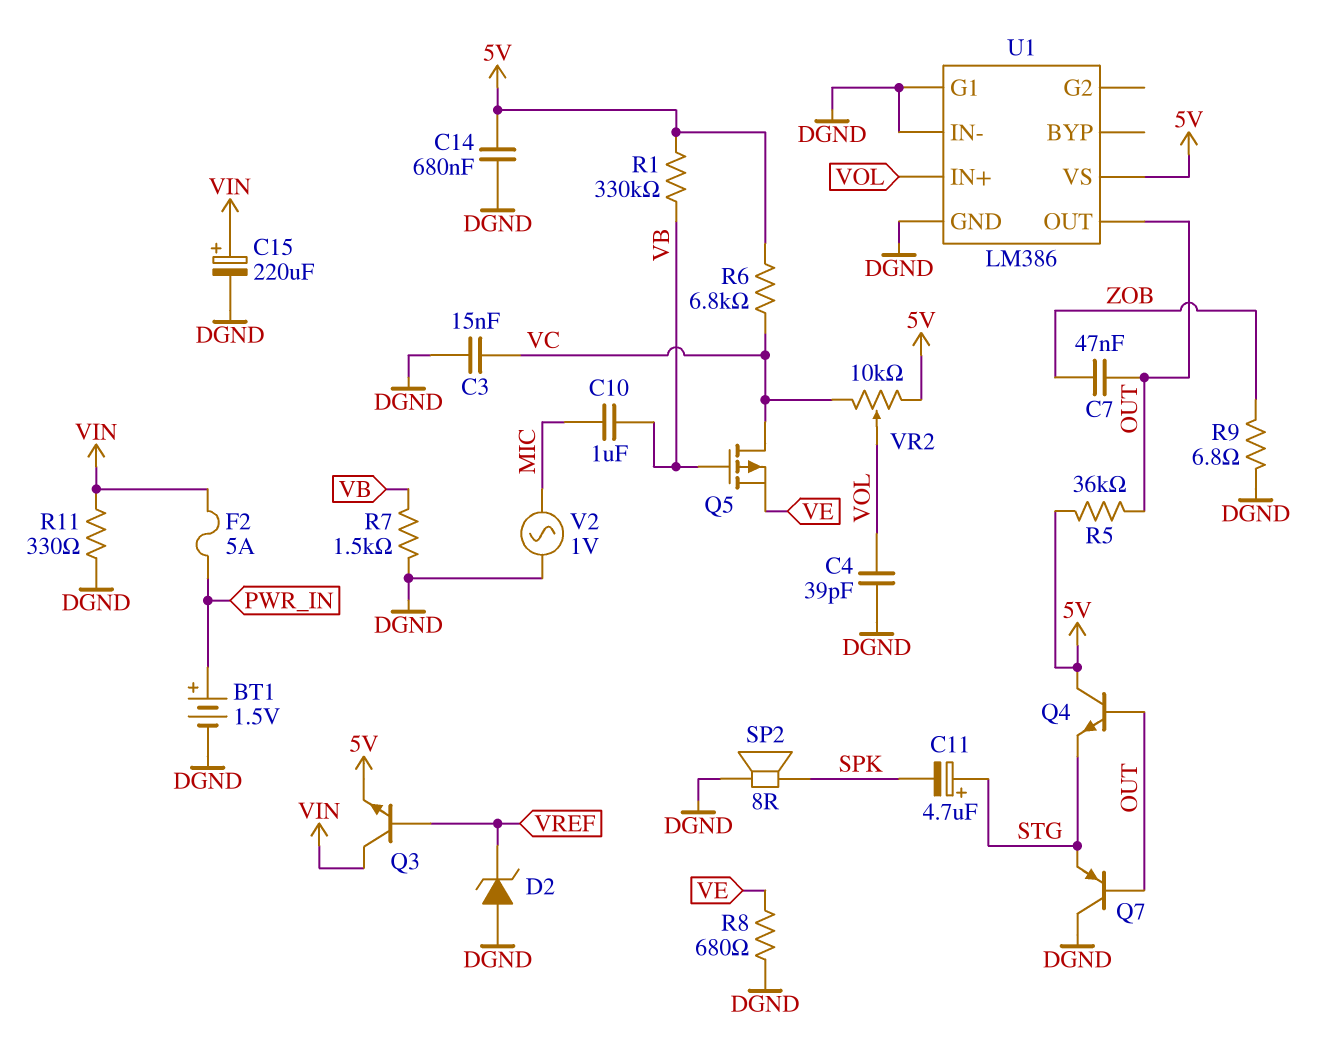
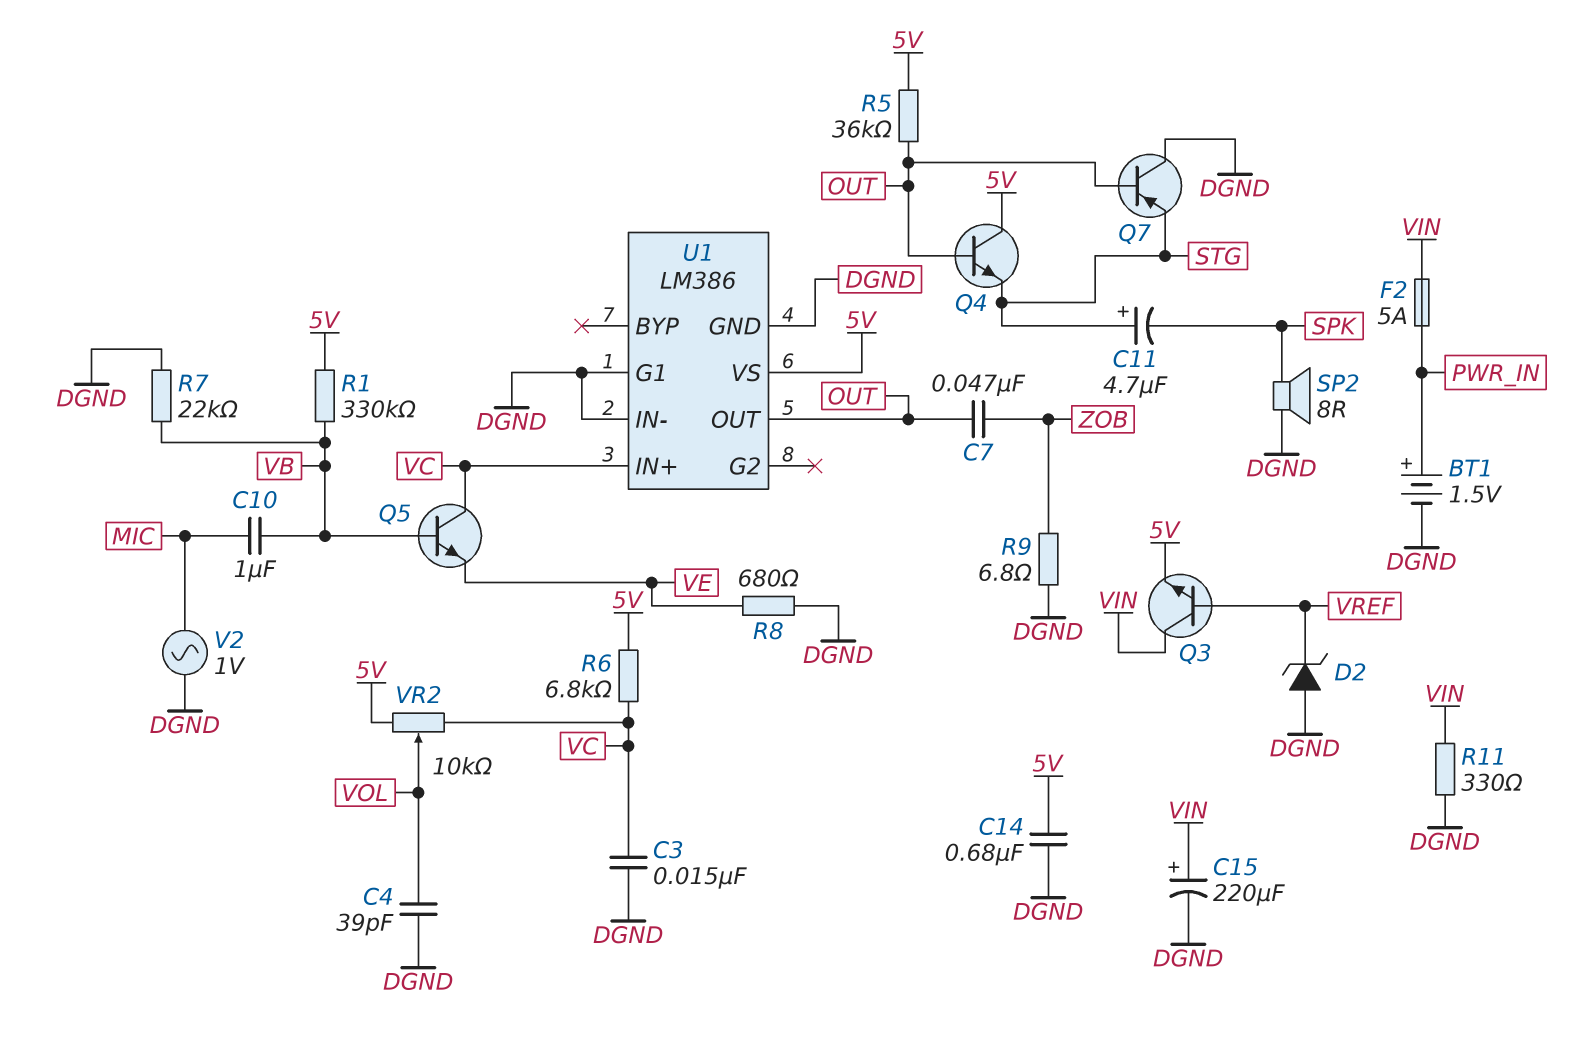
Q5: PMOS (G VB, D VC, S VE) -> NPN (B VB, C VC, E VE)
R7: 1.5k (DGND, VB) -> 22k (DGND, VB)
U1 pin IN+: VOL -> VC

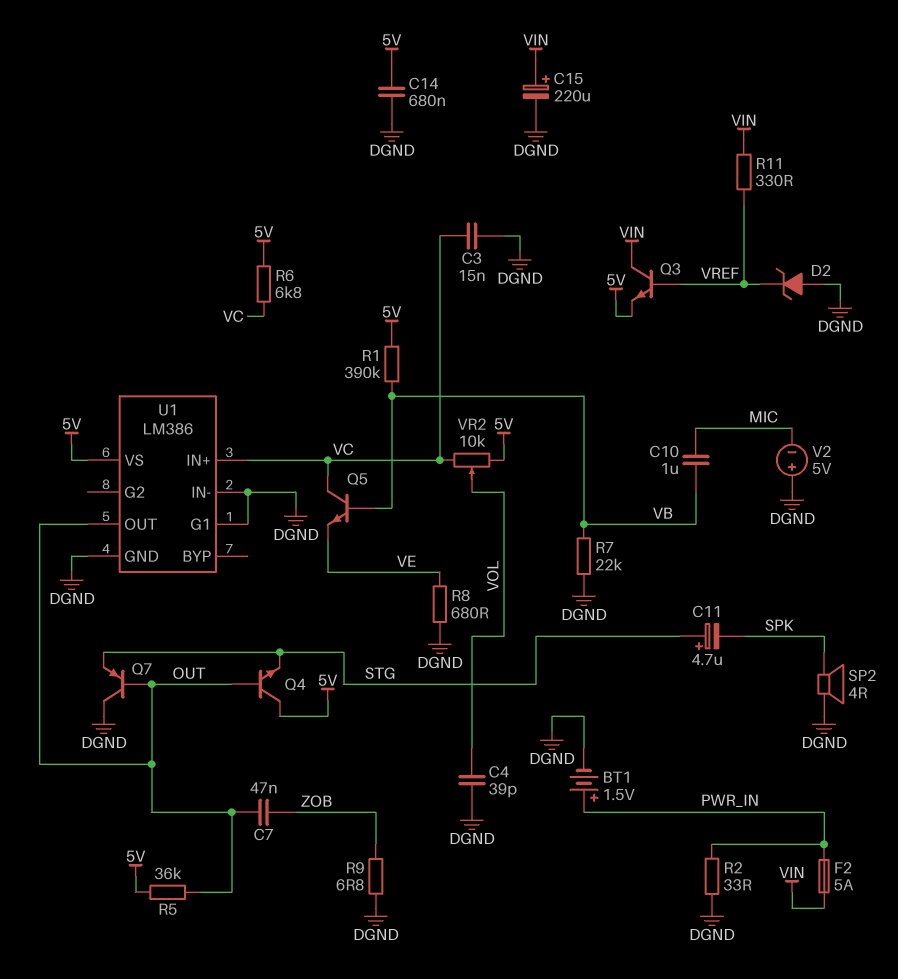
R1: 330k (5V, VB) -> 390k (5V, VB)
R2: none -> 33 (DGND, PWR_IN)
R11: 330 (DGND, VIN) -> 330 (VIN, VREF)
SP2: speaker 8R (DGND, SPK) -> speaker 4R (DGND, SPK)
V2: AC 1V (DGND, MIC) -> 5V (plus DGND, minus MIC)

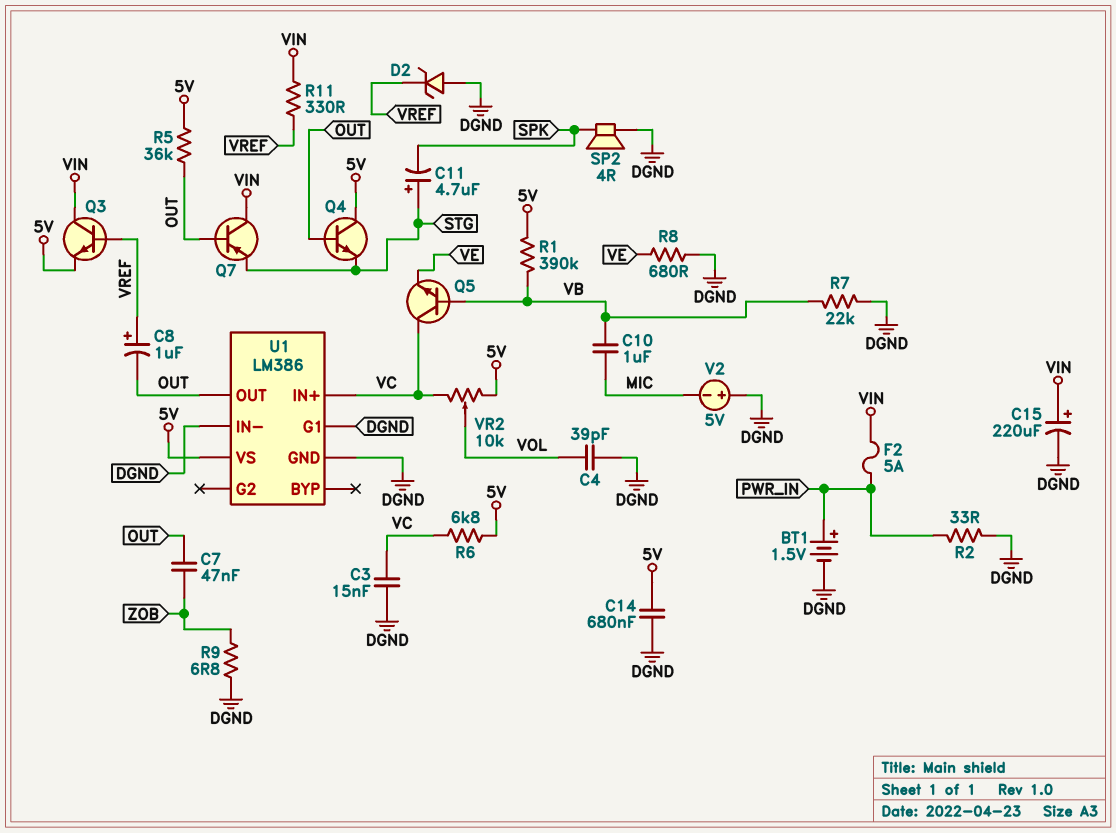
C8: none -> 1uF (plus VREF, minus OUT)
Q7: PNP (B OUT, C DGND, E STG) -> PNP (B OUT, C VIN, E STG)

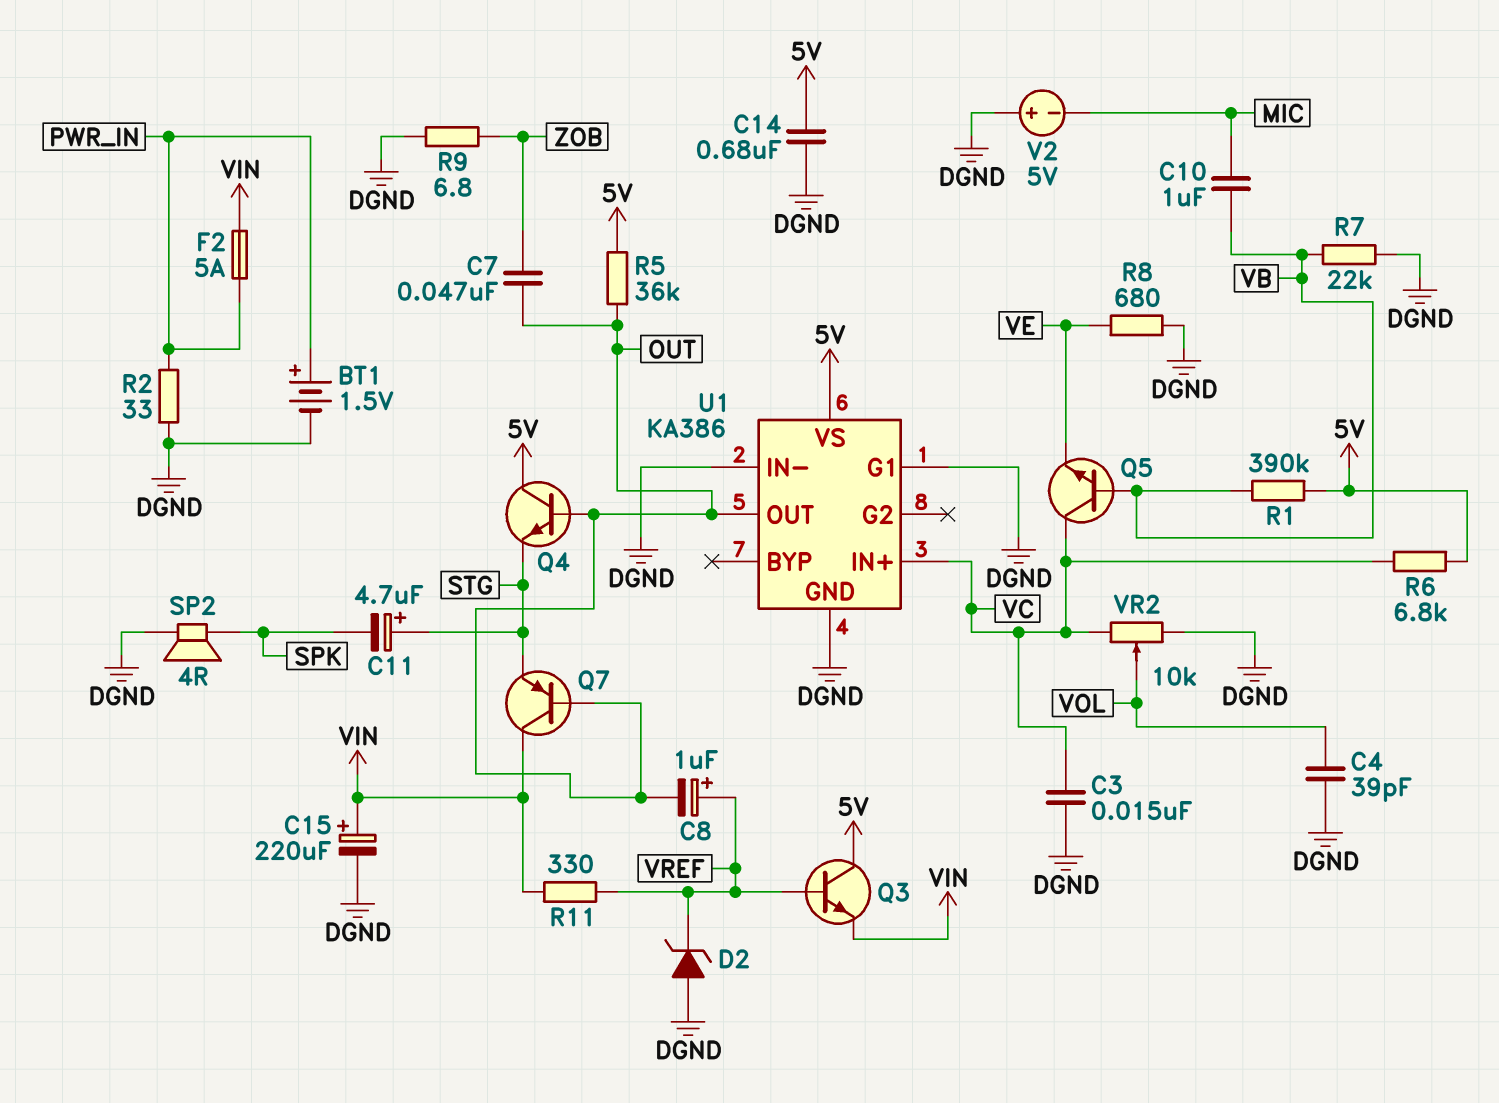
Q3: NPN (B VREF, C VIN, E 5V) -> NPN (B VREF, C 5V, E VIN)
U1: LM386 -> KA386
VR2: 10k (5V, VC, wiper VOL) -> 10k (DGND, VC, wiper VOL)

